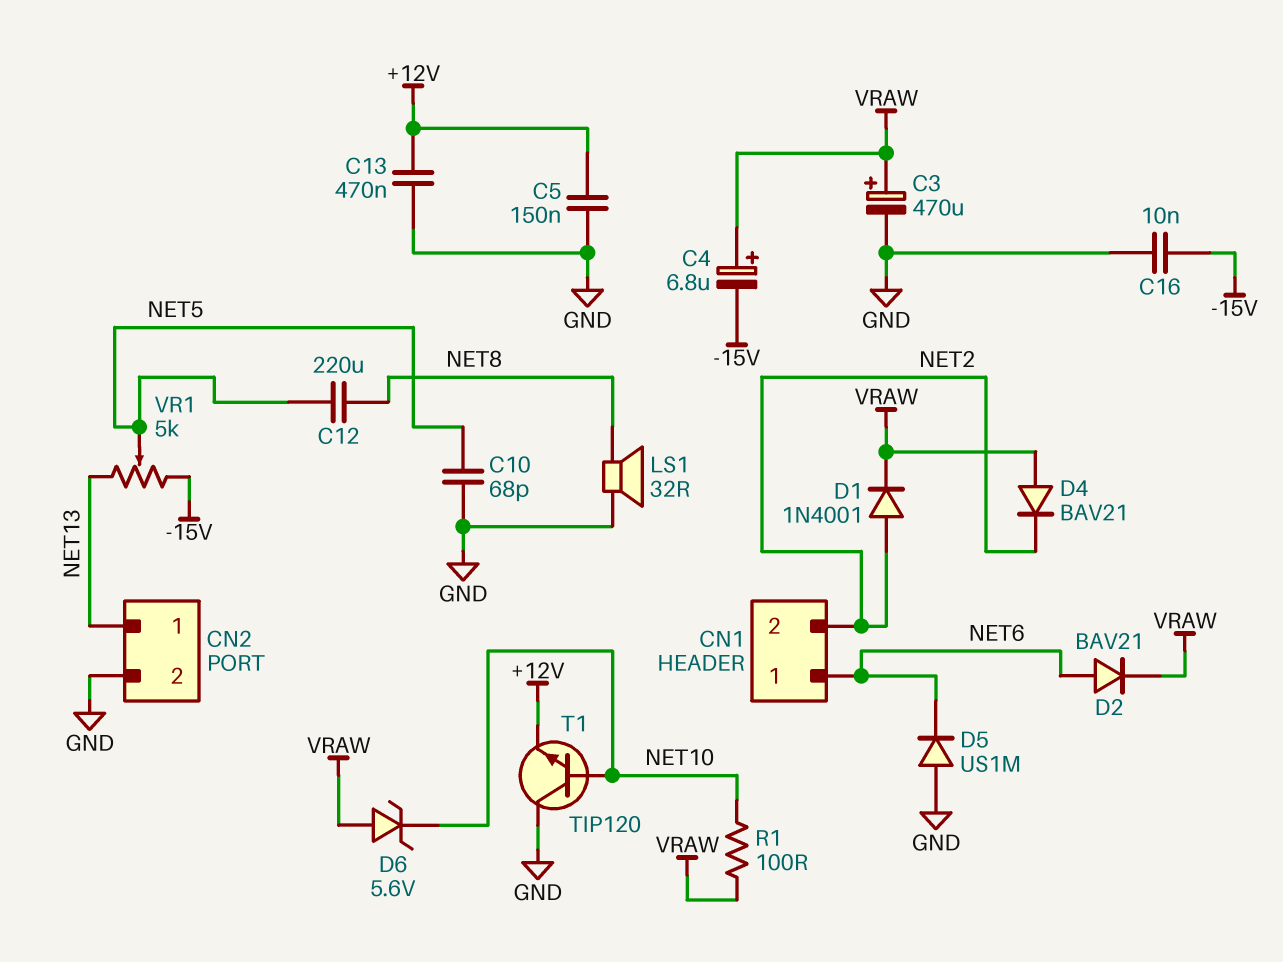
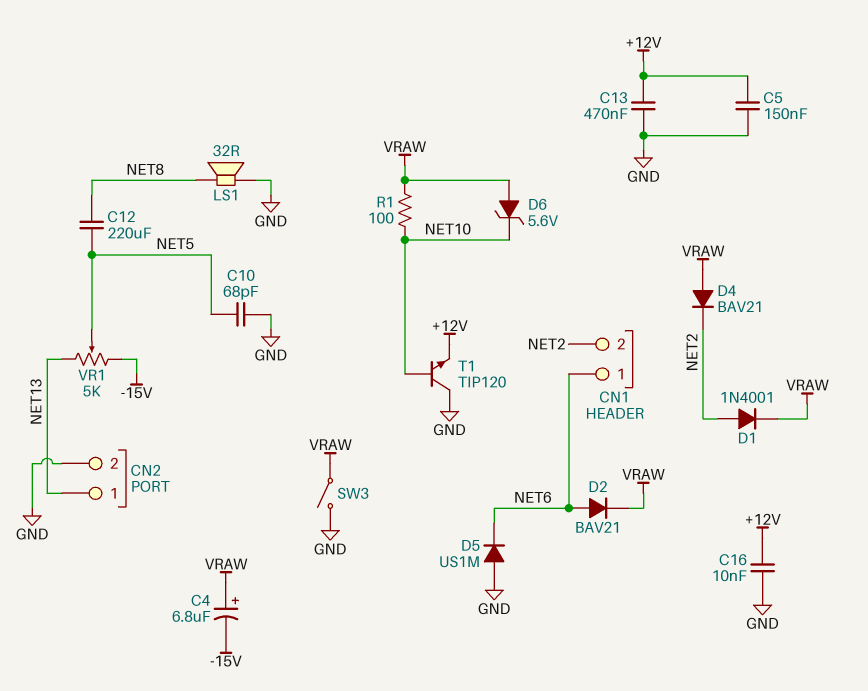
C3: 470uF (plus VRAW, minus GND) -> none
C16: 10nF (-15V, GND) -> 10nF (+12V, GND)
SW3: none -> switch (GND, VRAW)

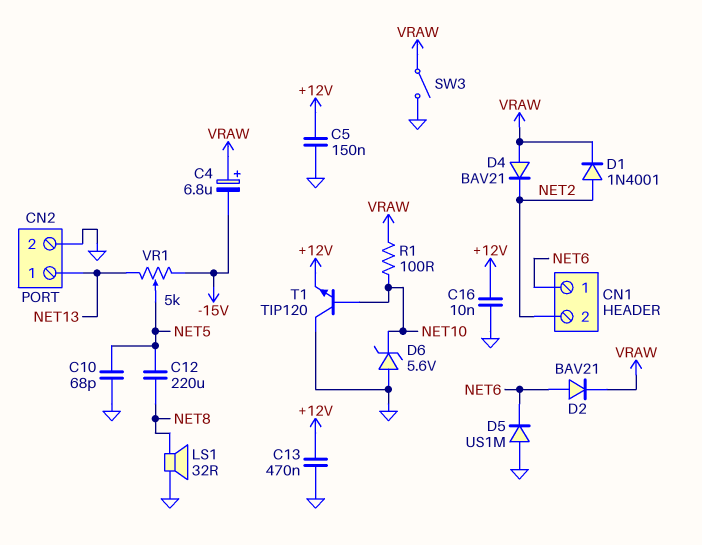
D6: zener 5.6V (A VRAW, K NET10) -> zener 5.6V (A GND, K NET10)

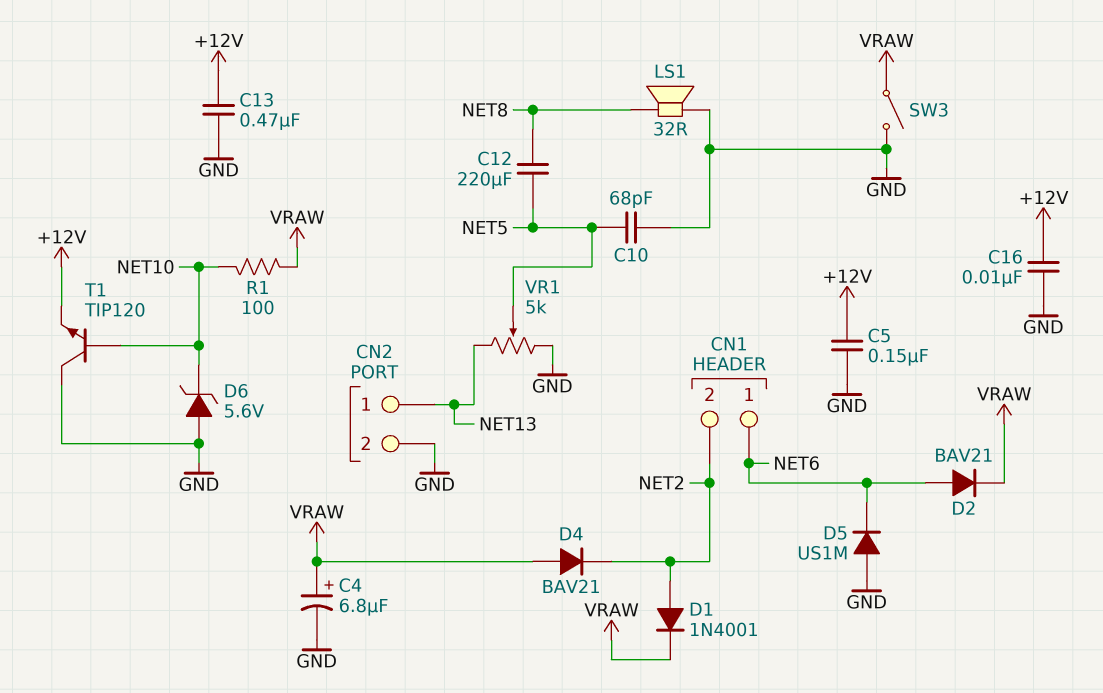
C4: 6.8uF (plus VRAW, minus -15V) -> 6.8uF (plus VRAW, minus GND)
VR1: 5k (-15V, NET13, wiper NET5) -> 5k (GND, NET13, wiper NET5)

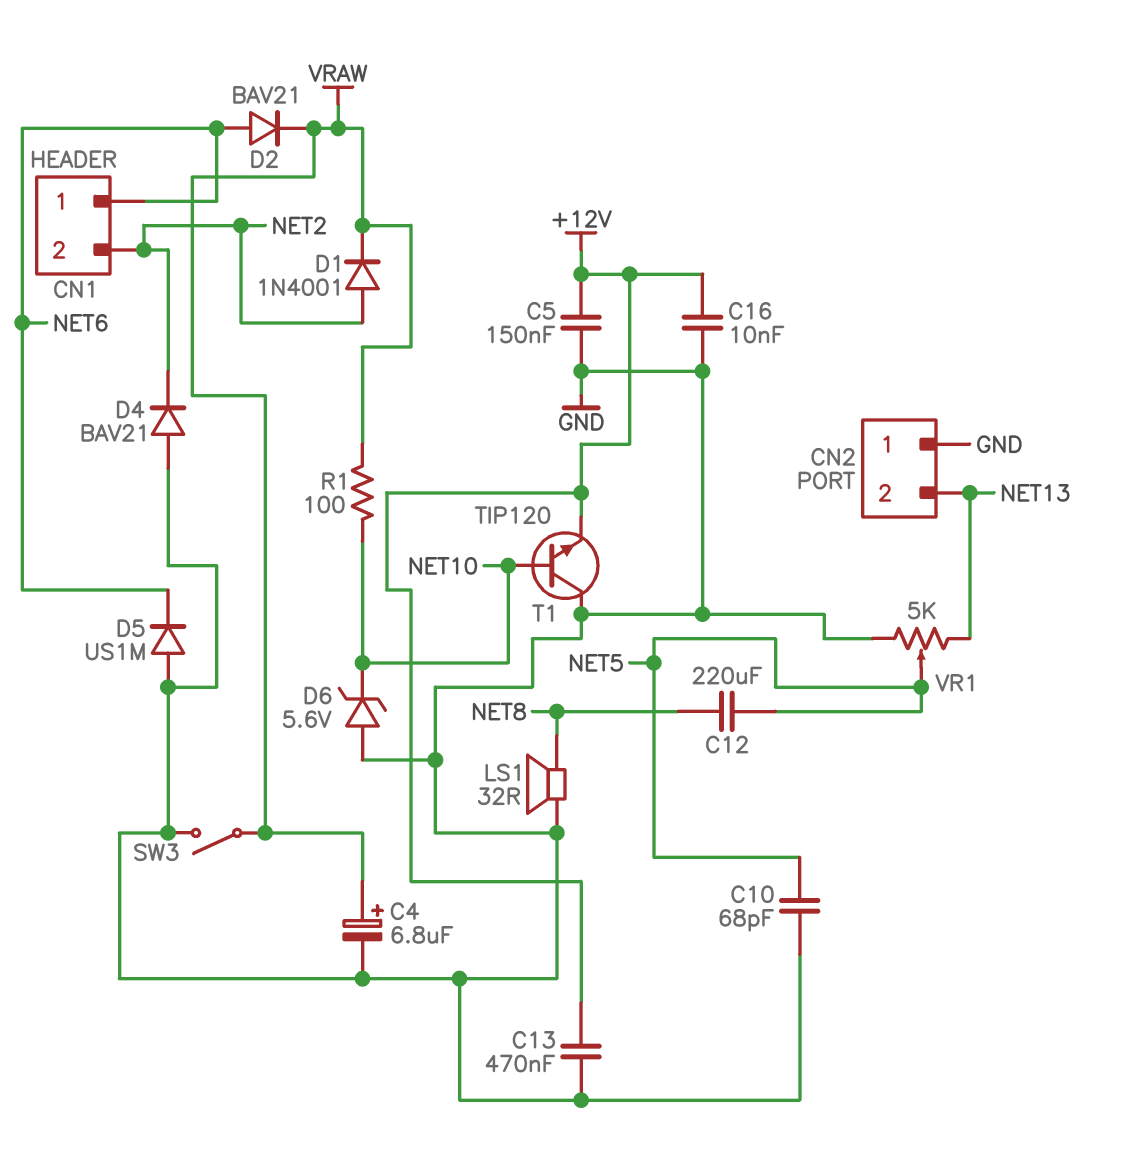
CN2 pin 1: NET13 -> GND
CN2 pin 2: GND -> NET13
D4: diode BAV21 (A VRAW, K NET2) -> diode BAV21 (A GND, K NET2)

